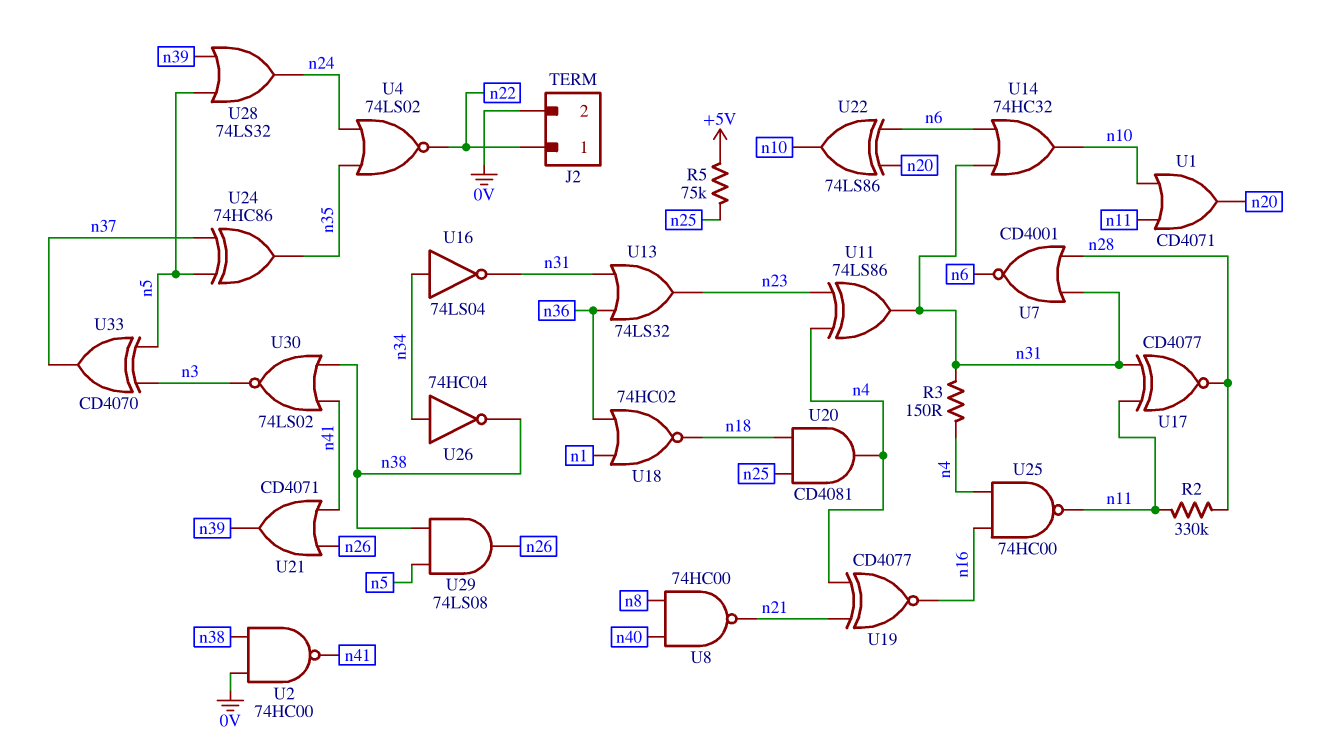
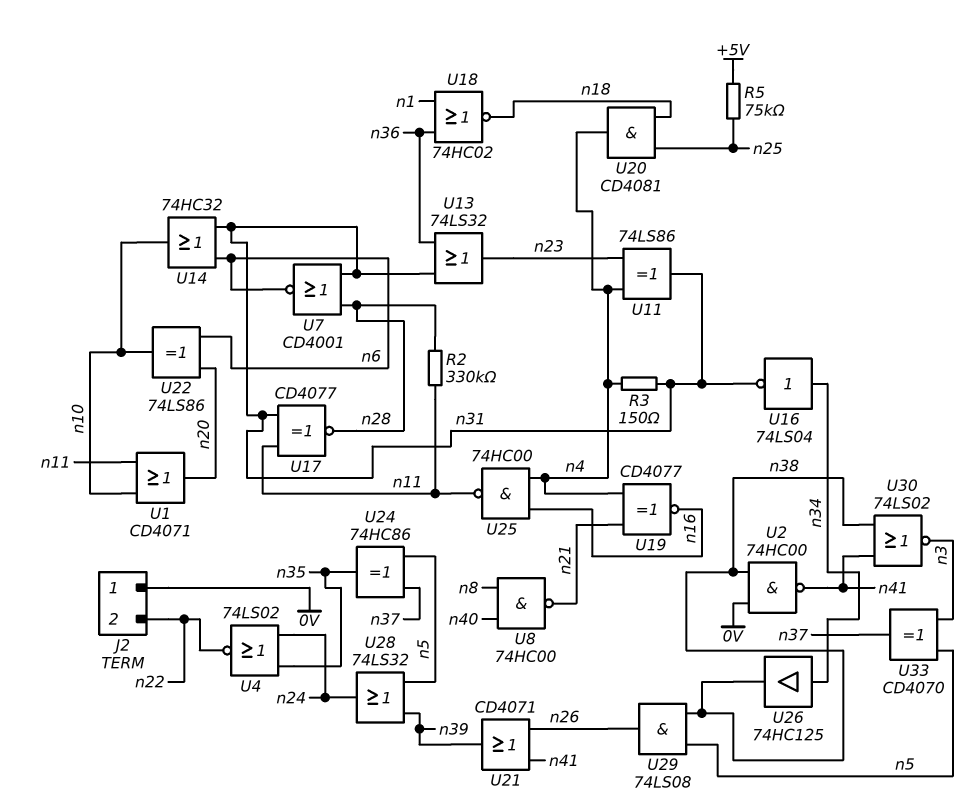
J2 pin 1: n22 -> 0V
J2 pin 2: 0V -> n22
U26: NOT 74HC04 (in n34, out n38) -> buffer 74HC125 (in n34, out n38)

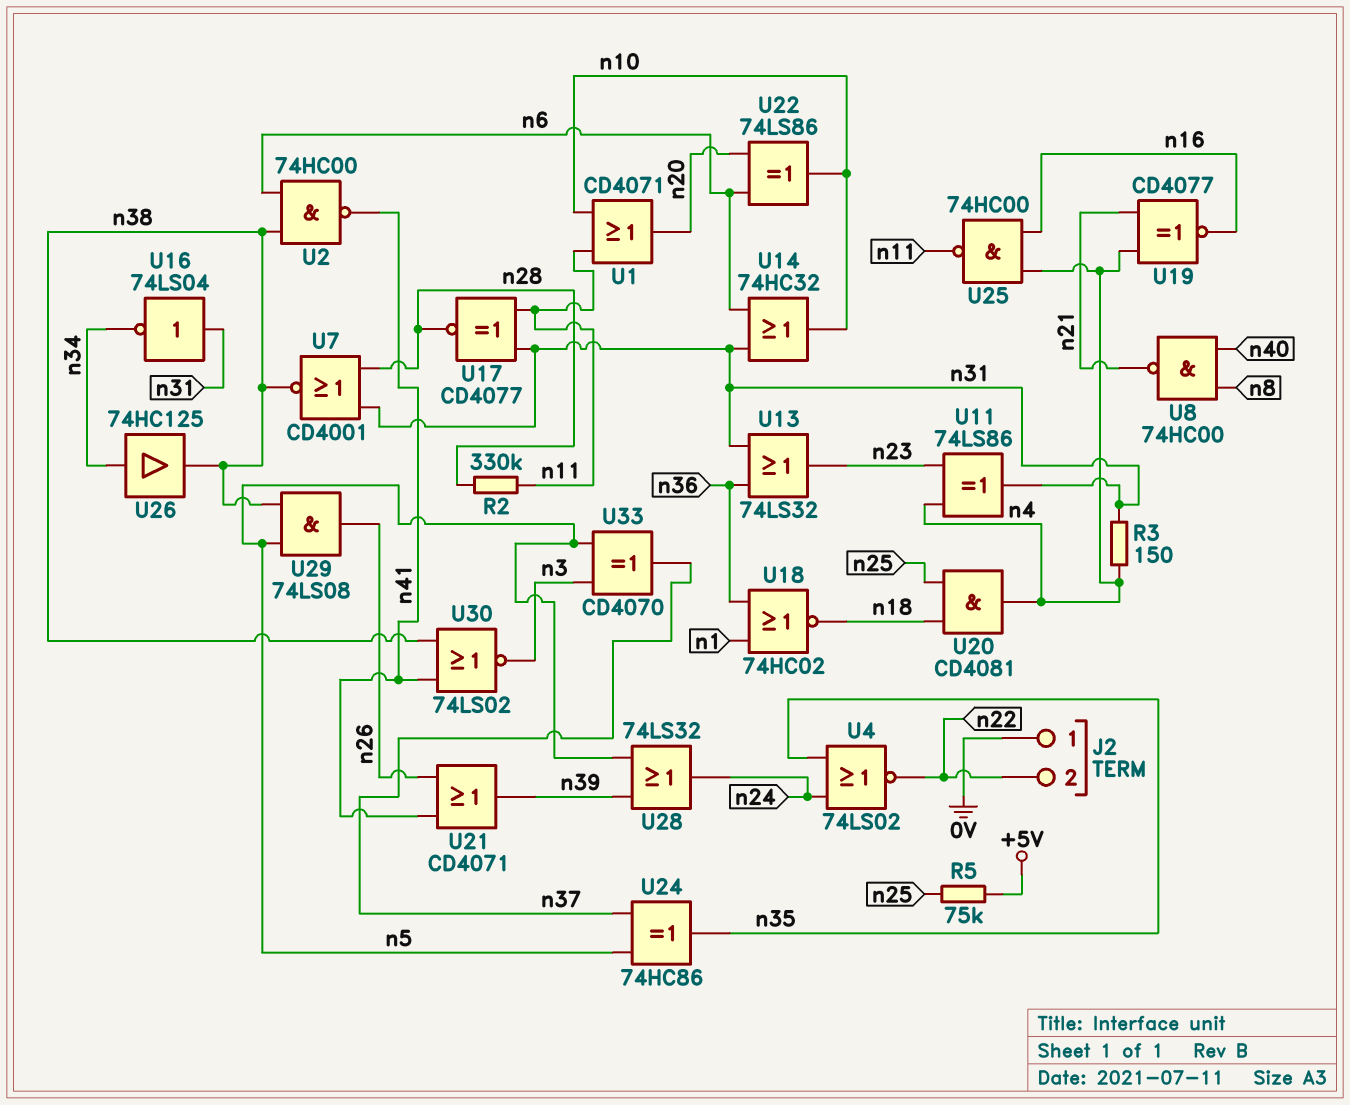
U2: NAND 74HC00 (in 0V, in n38, out n41) -> NAND 74HC00 (in n6, in n38, out n41)
U7: NOR CD4001 (in n28, in n31, out n6) -> NOR CD4001 (in n28, in n31, out n38)
U16: NOT 74LS04 (in n34, out n31) -> NOT 74LS04 (in n31, out n34)

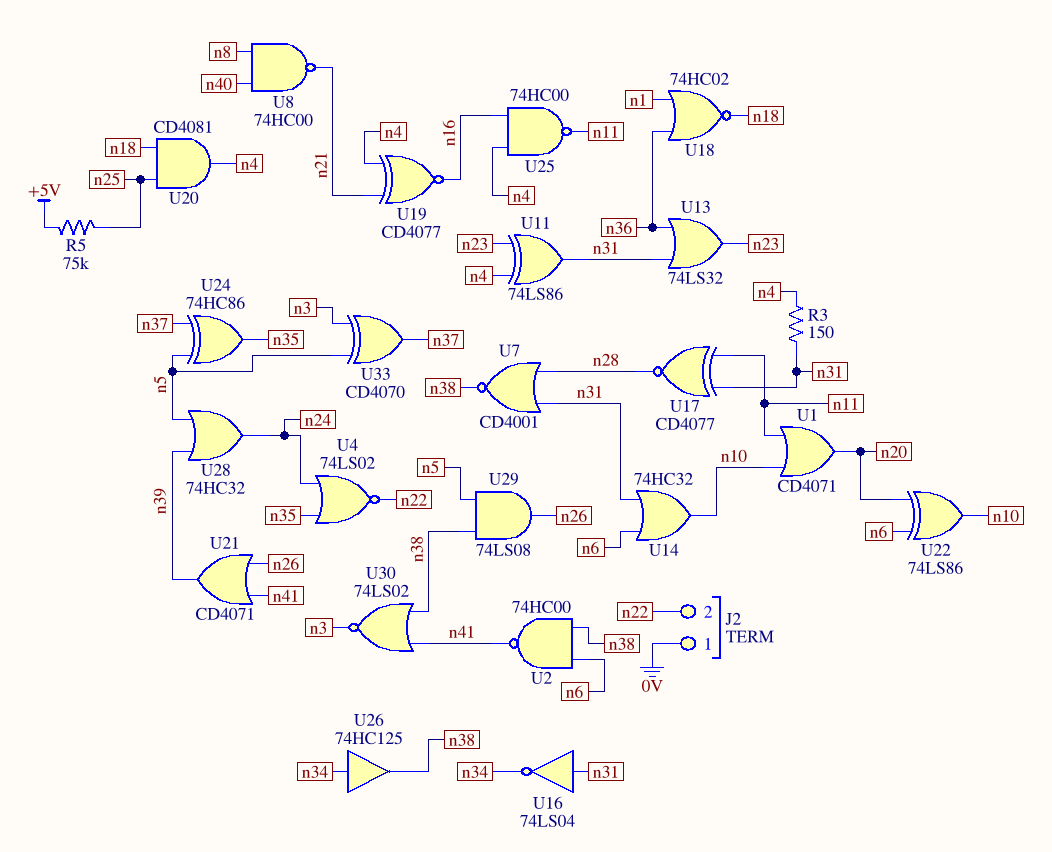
R2: 330k (n11, n28) -> none
U28: OR 74LS32 (in n5, in n39, out n24) -> OR 74HC32 (in n5, in n39, out n24)

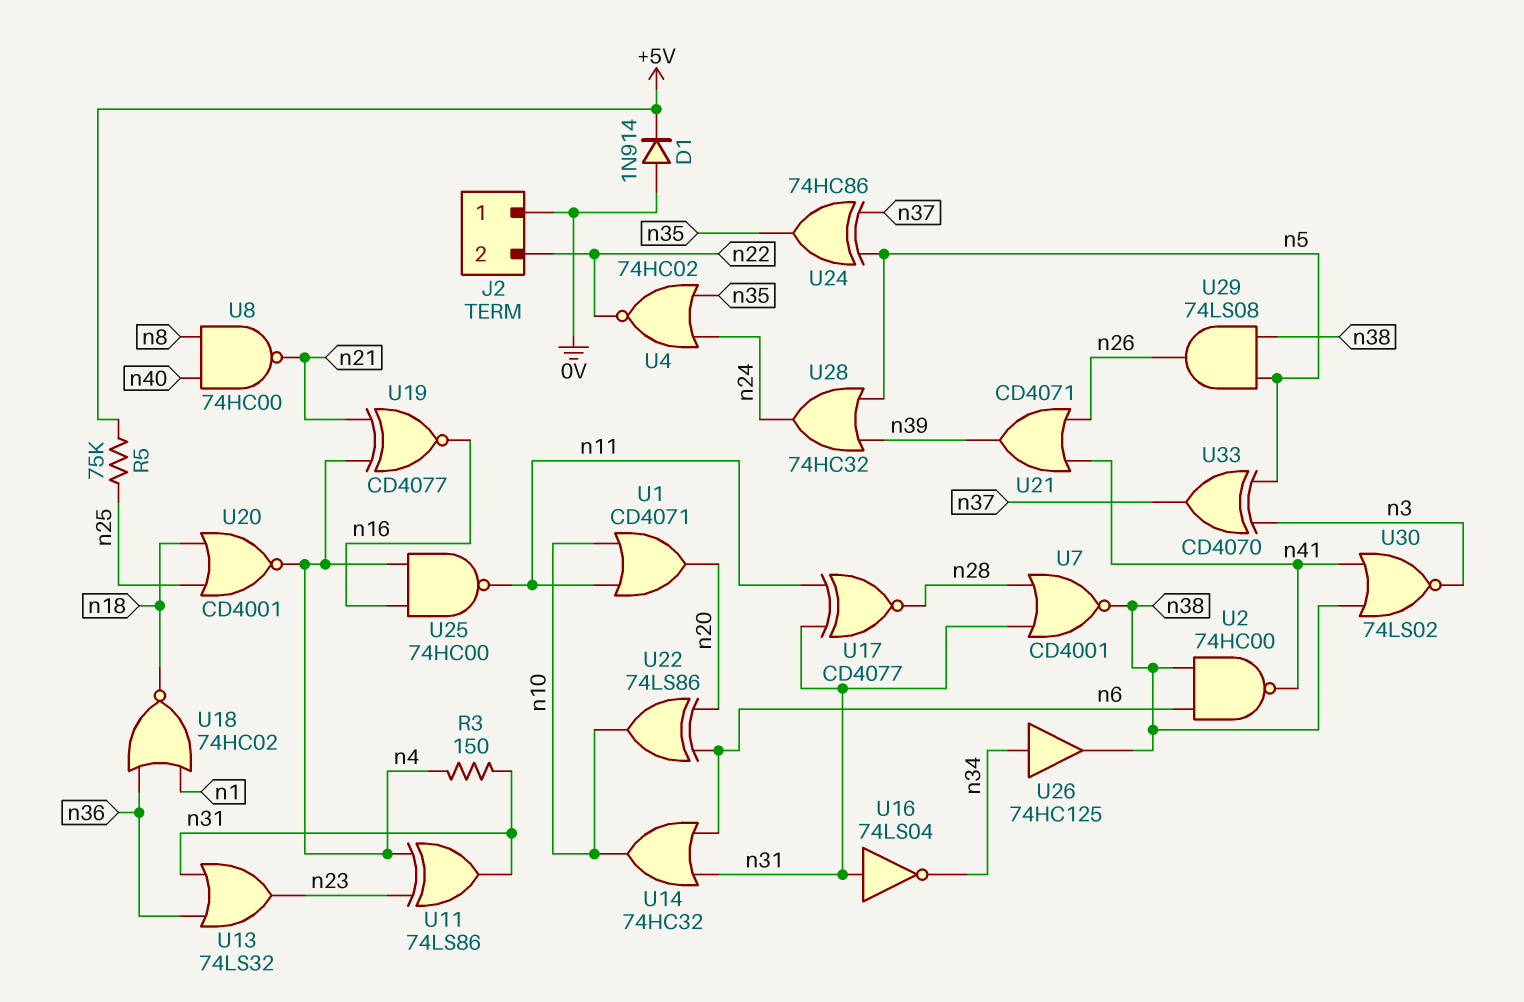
D1: none -> diode 1N914 (A 0V, K +5V)
U4: NOR 74LS02 (in n24, in n35, out n22) -> NOR 74HC02 (in n24, in n35, out n22)
U20: AND CD4081 (in n18, in n25, out n4) -> NOR CD4001 (in n18, in n25, out n4)

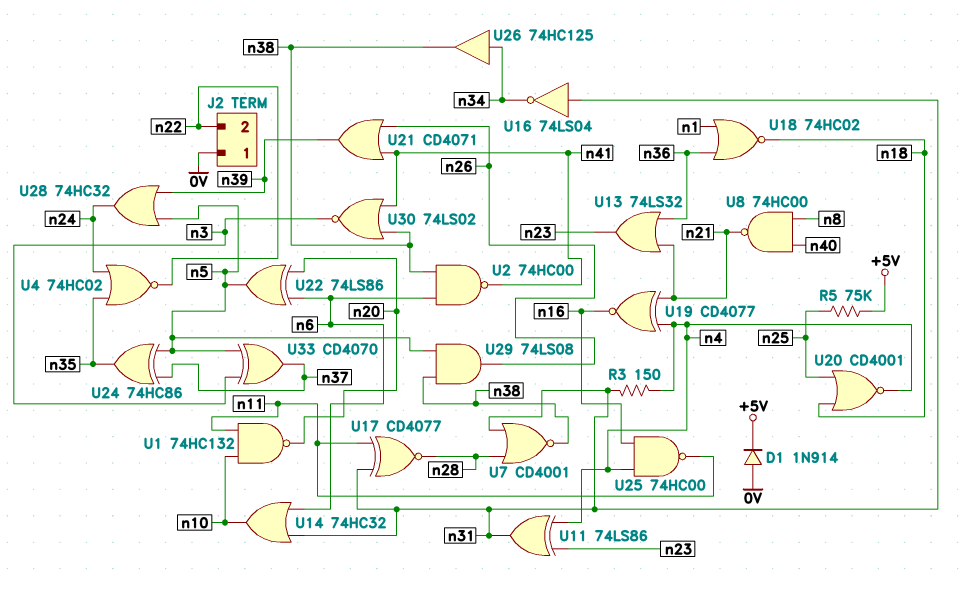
U1: OR CD4071 (in n10, in n11, out n20) -> NAND 74HC132 (in n10, in n11, out n20)
U13: OR 74LS32 (in n31, in n36, out n23) -> OR 74LS32 (in n21, in n36, out n23)
U22: XOR 74LS86 (in n6, in n20, out n10) -> XOR 74LS86 (in n6, in n20, out n5)

